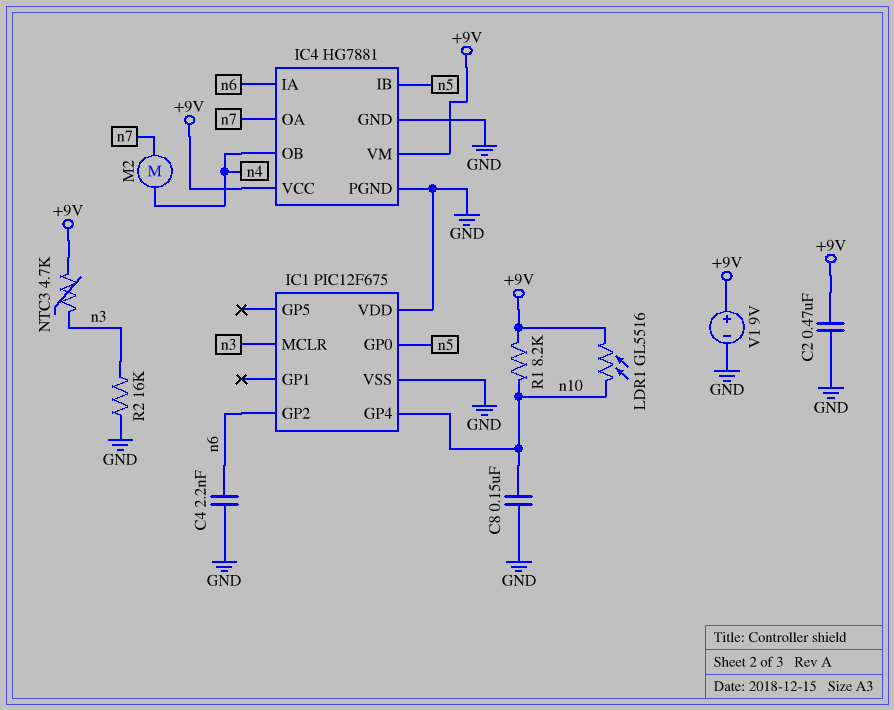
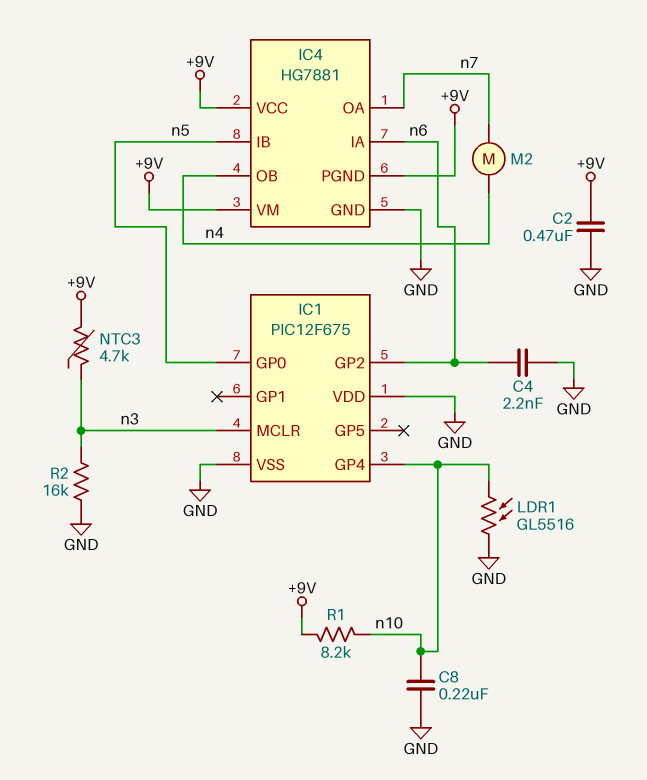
C8: 150nF (GND, n10) -> 220nF (GND, n10)
IC4 pin PGND: GND -> +9V
LDR1: GL5516 (+9V, n10) -> GL5516 (GND, n10)
V1: 9V (plus +9V, minus GND) -> none

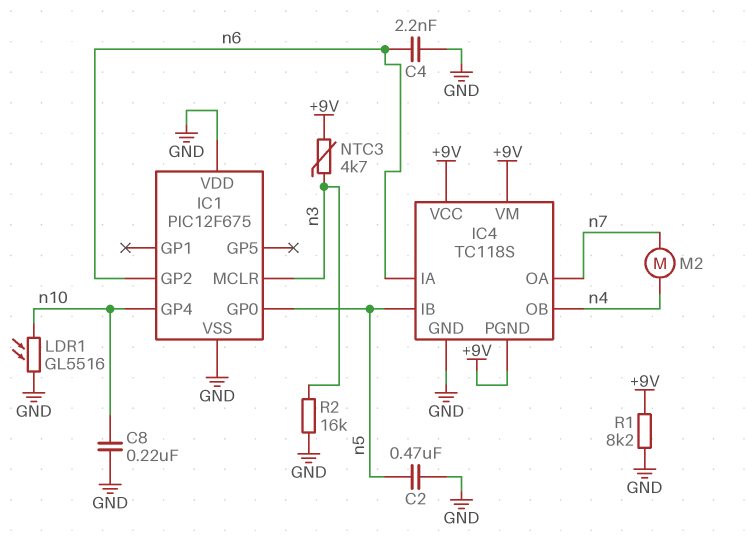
C2: 470nF (+9V, GND) -> 470nF (GND, n5)
IC4: HG7881 -> TC118S
R1: 8.2k (+9V, n10) -> 8.2k (+9V, GND)

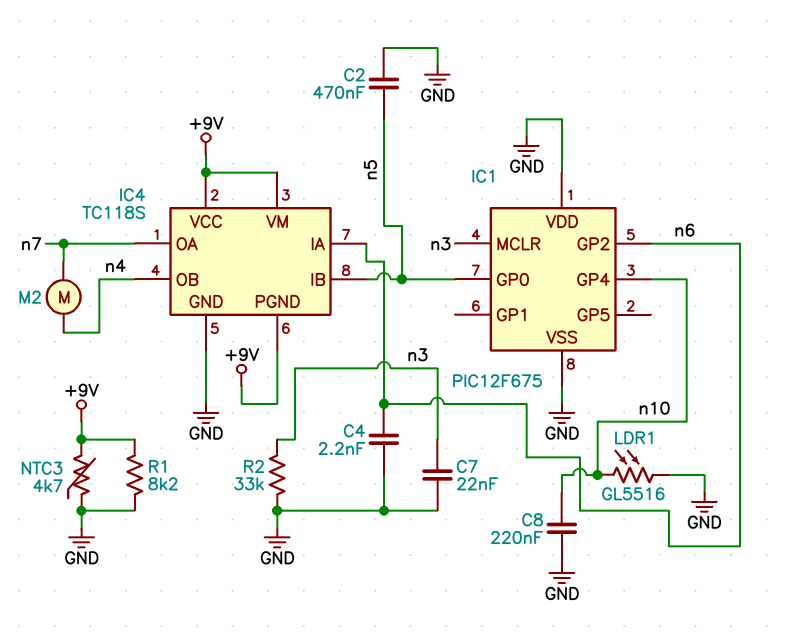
C7: none -> 22nF (GND, n3)
NTC3: 4.7k (+9V, n3) -> 4.7k (+9V, GND)
R2: 16k (GND, n3) -> 33k (GND, n3)

